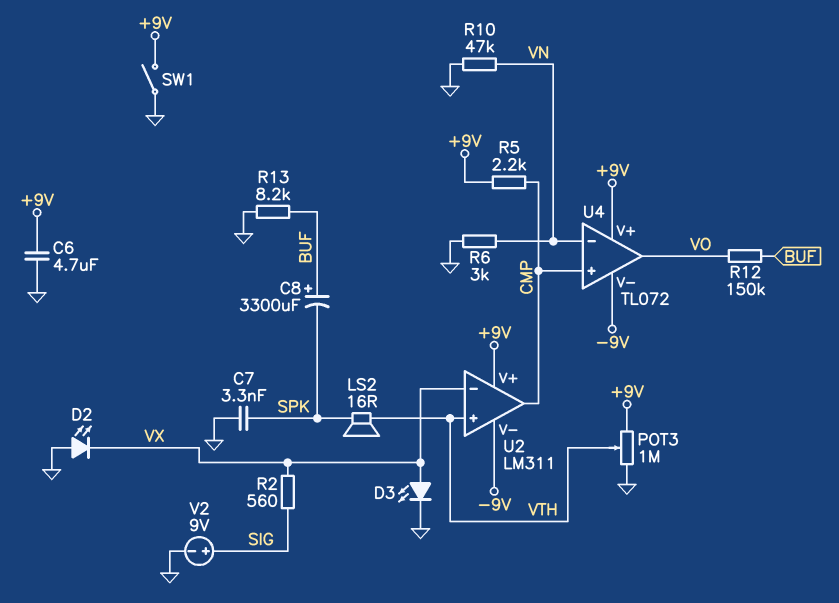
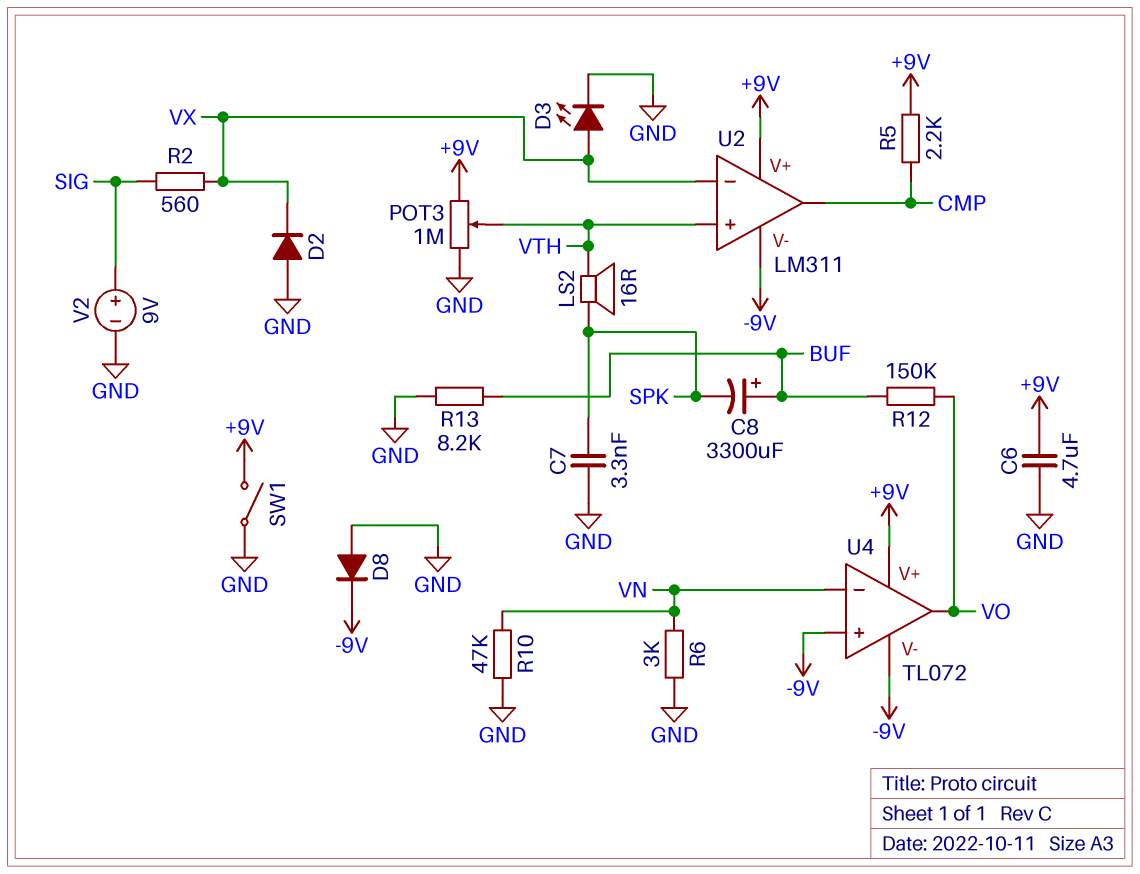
D2: LED (A GND, K VX) -> diode (A GND, K VX)
D8: none -> diode (A GND, K -9V)
U4 pin in+: CMP -> -9V

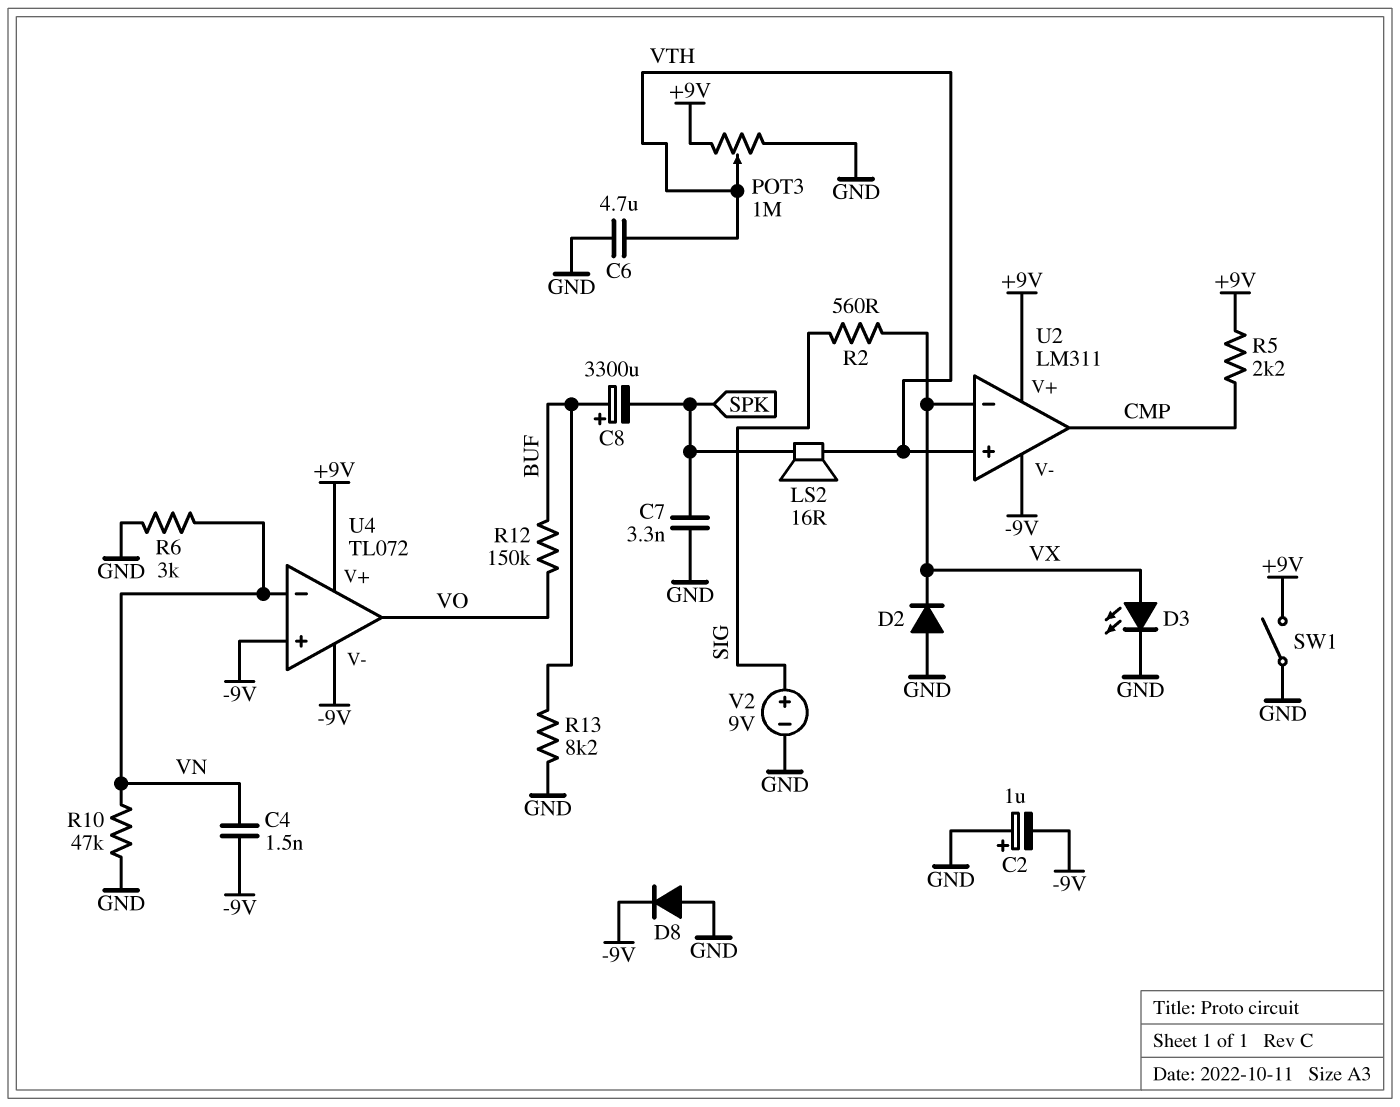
C2: none -> 1uF (plus GND, minus -9V)
C4: none -> 1.5nF (-9V, VN)
C6: 4.7uF (+9V, GND) -> 4.7uF (GND, VTH)

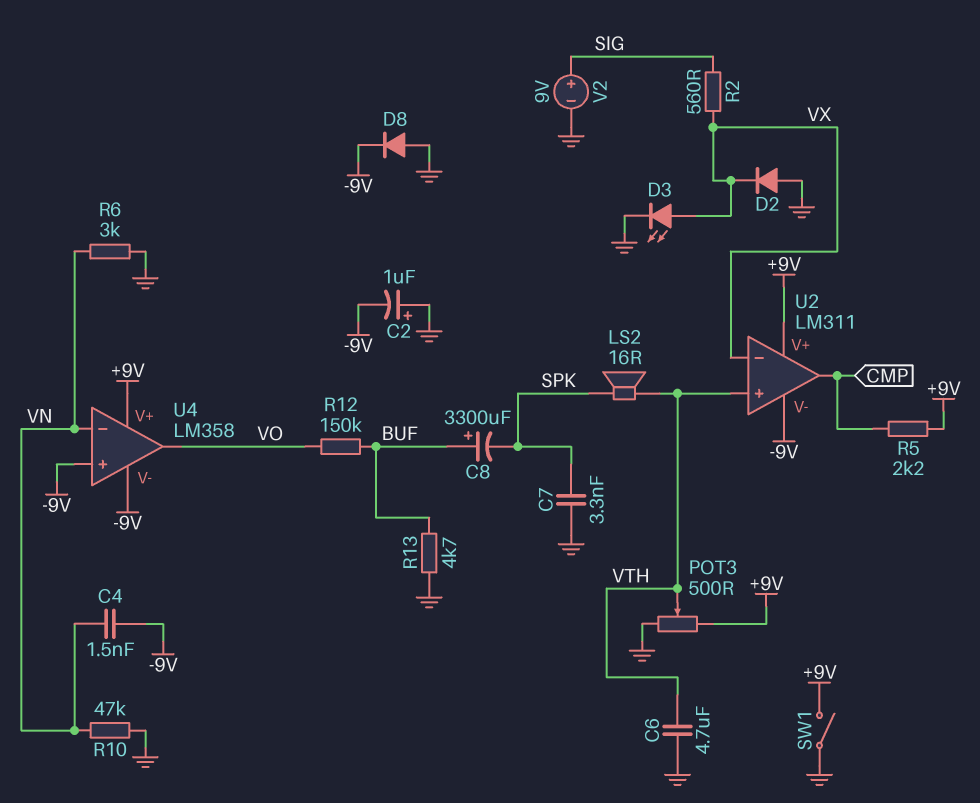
POT3: 1M (+9V, GND, wiper VTH) -> 500 (+9V, GND, wiper VTH)
R13: 8.2k (BUF, GND) -> 4.7k (BUF, GND)
U4: TL072 -> LM358

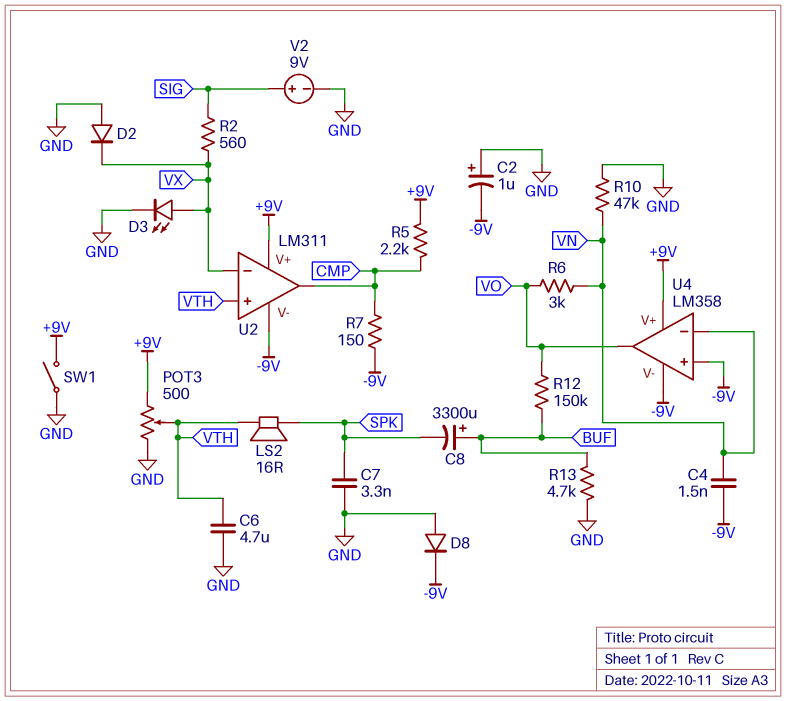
R6: 3k (GND, VN) -> 3k (VN, VO)
R7: none -> 150 (-9V, CMP)

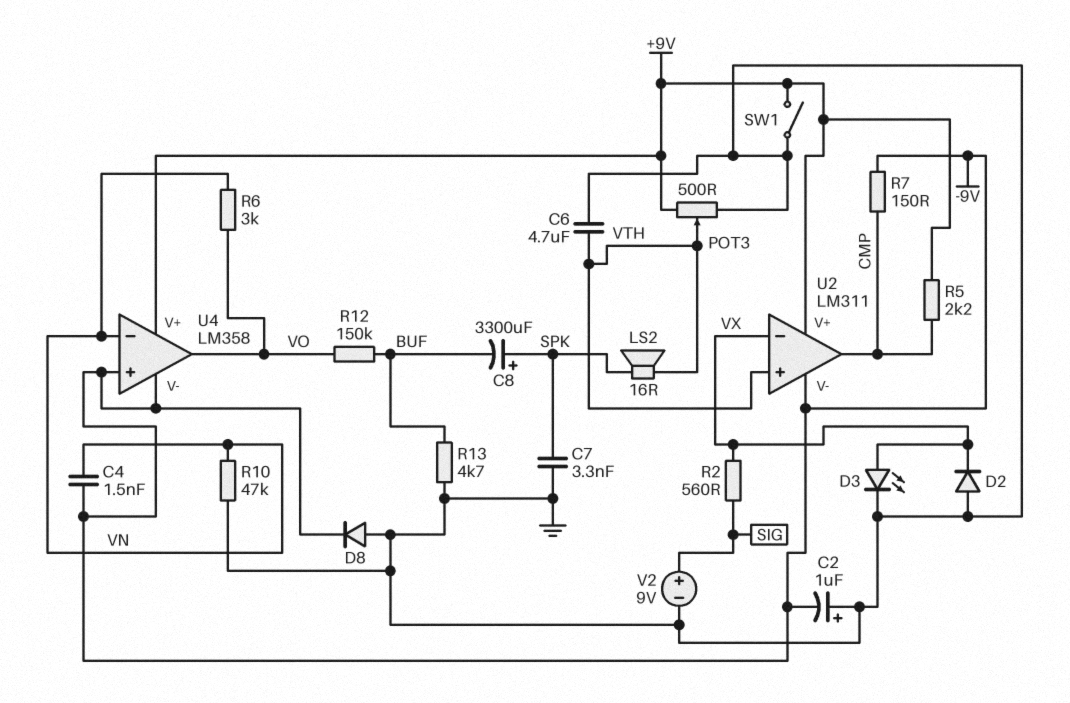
C8: 3300uF (plus BUF, minus SPK) -> 3300uF (plus SPK, minus BUF)

